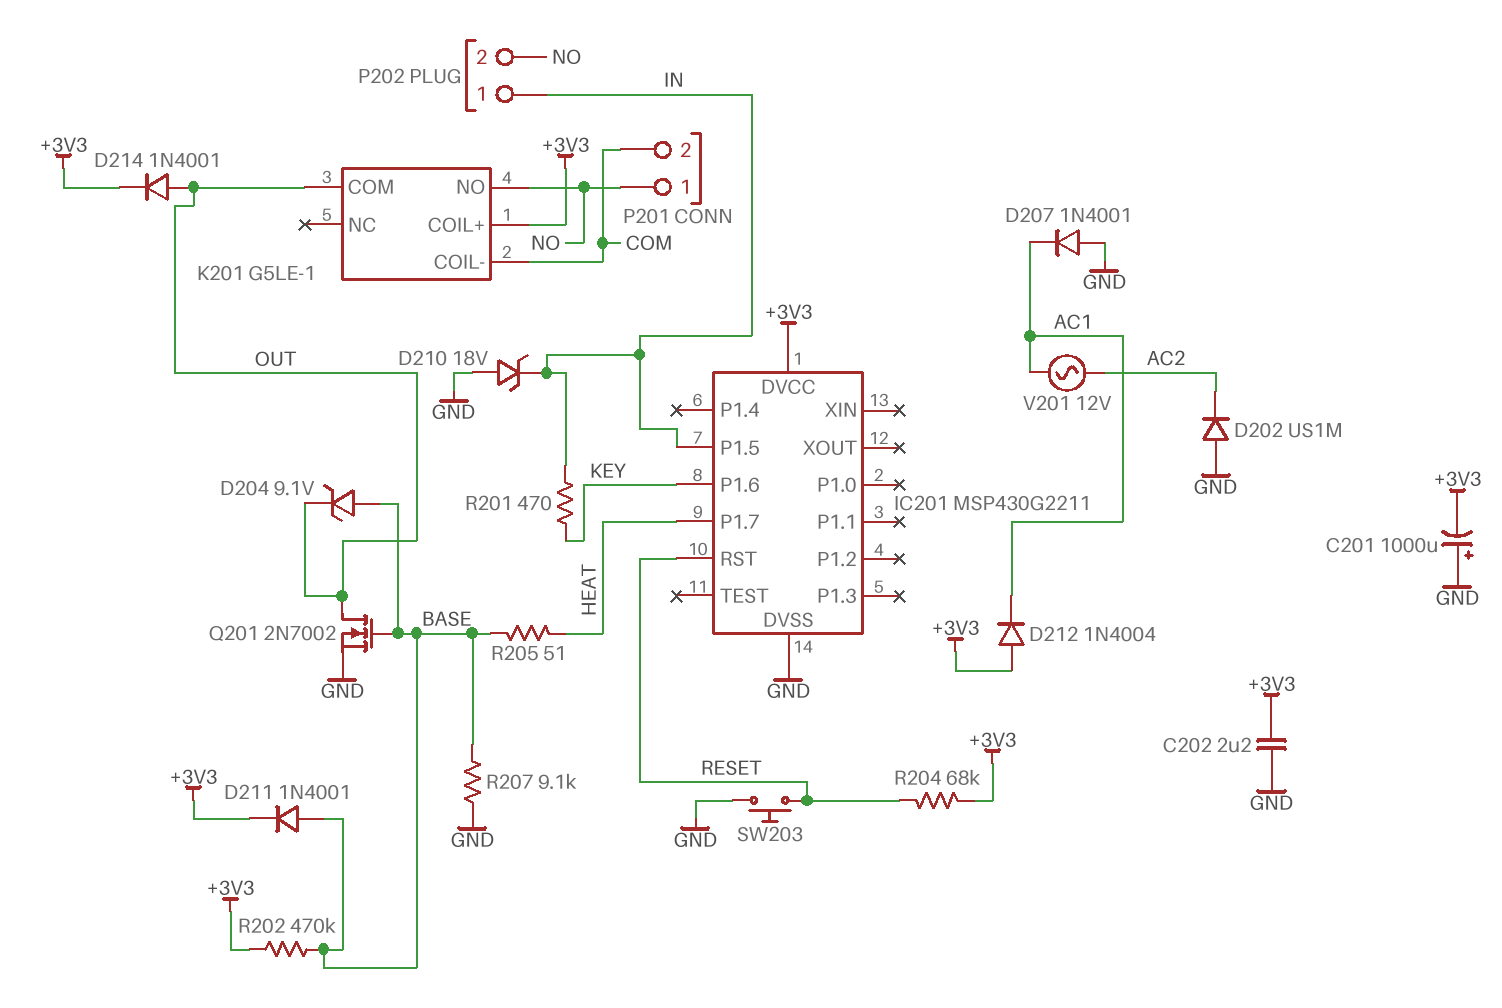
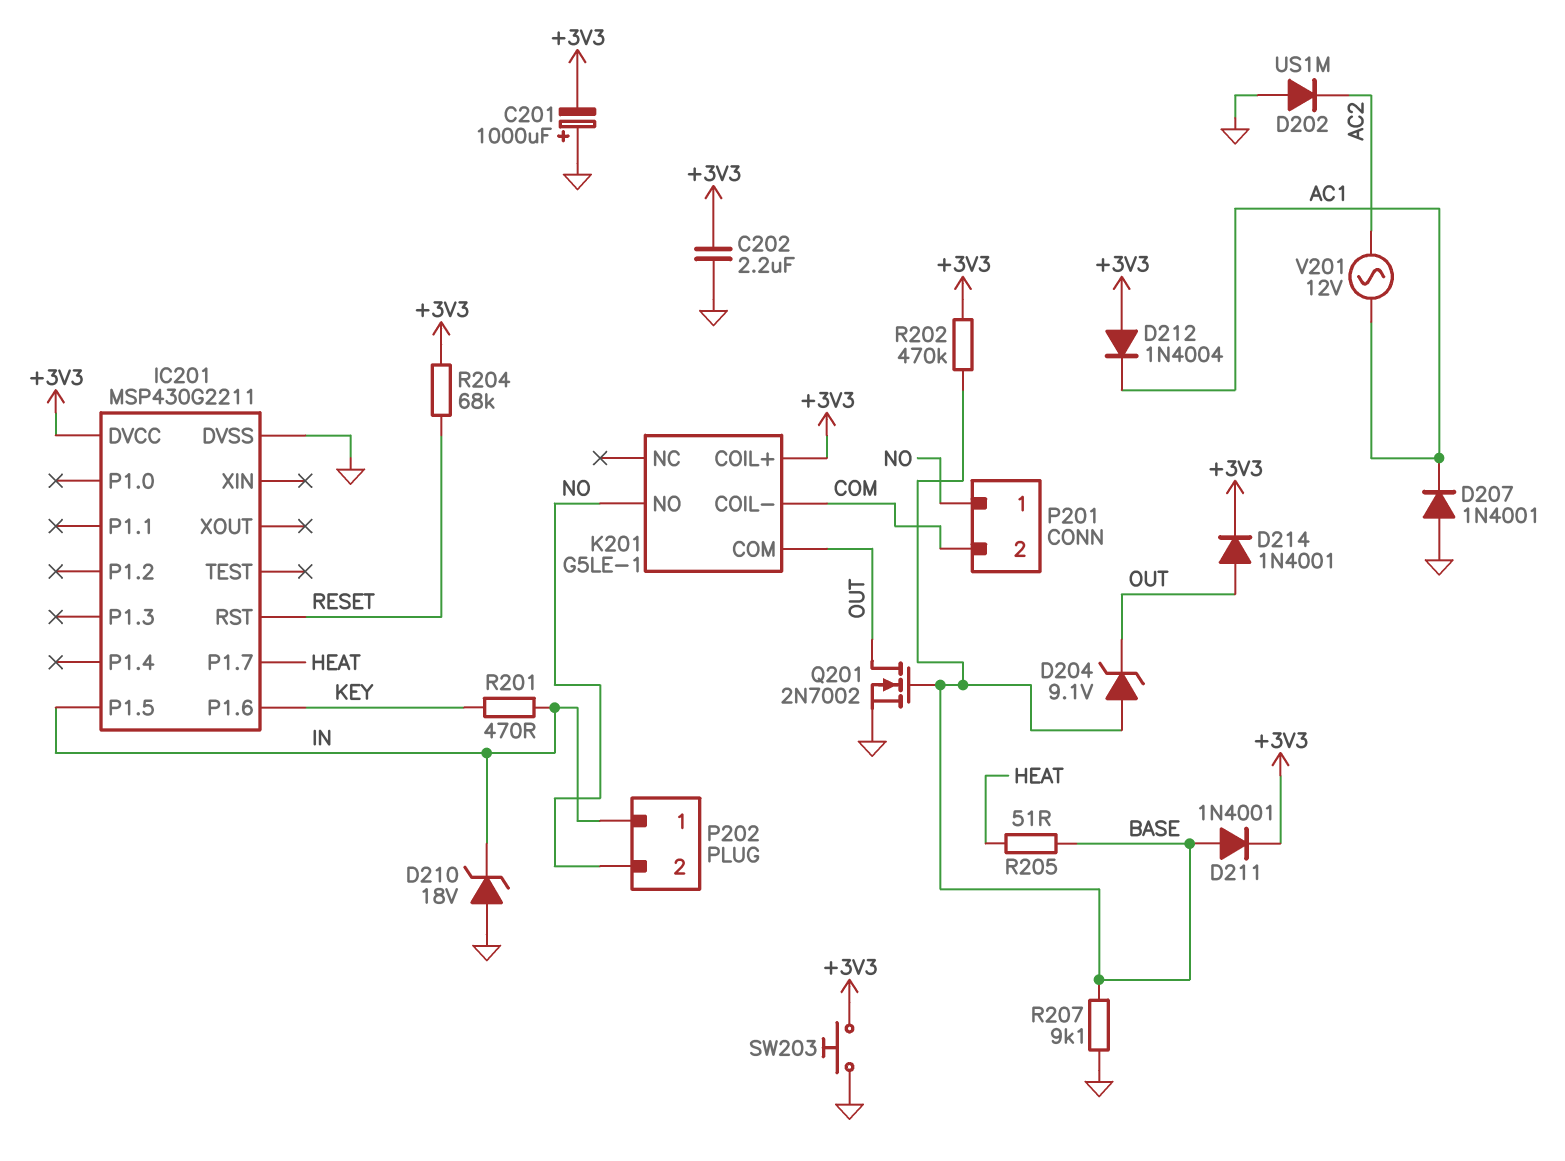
SW203: button (GND, RESET) -> button (+3V3, GND)

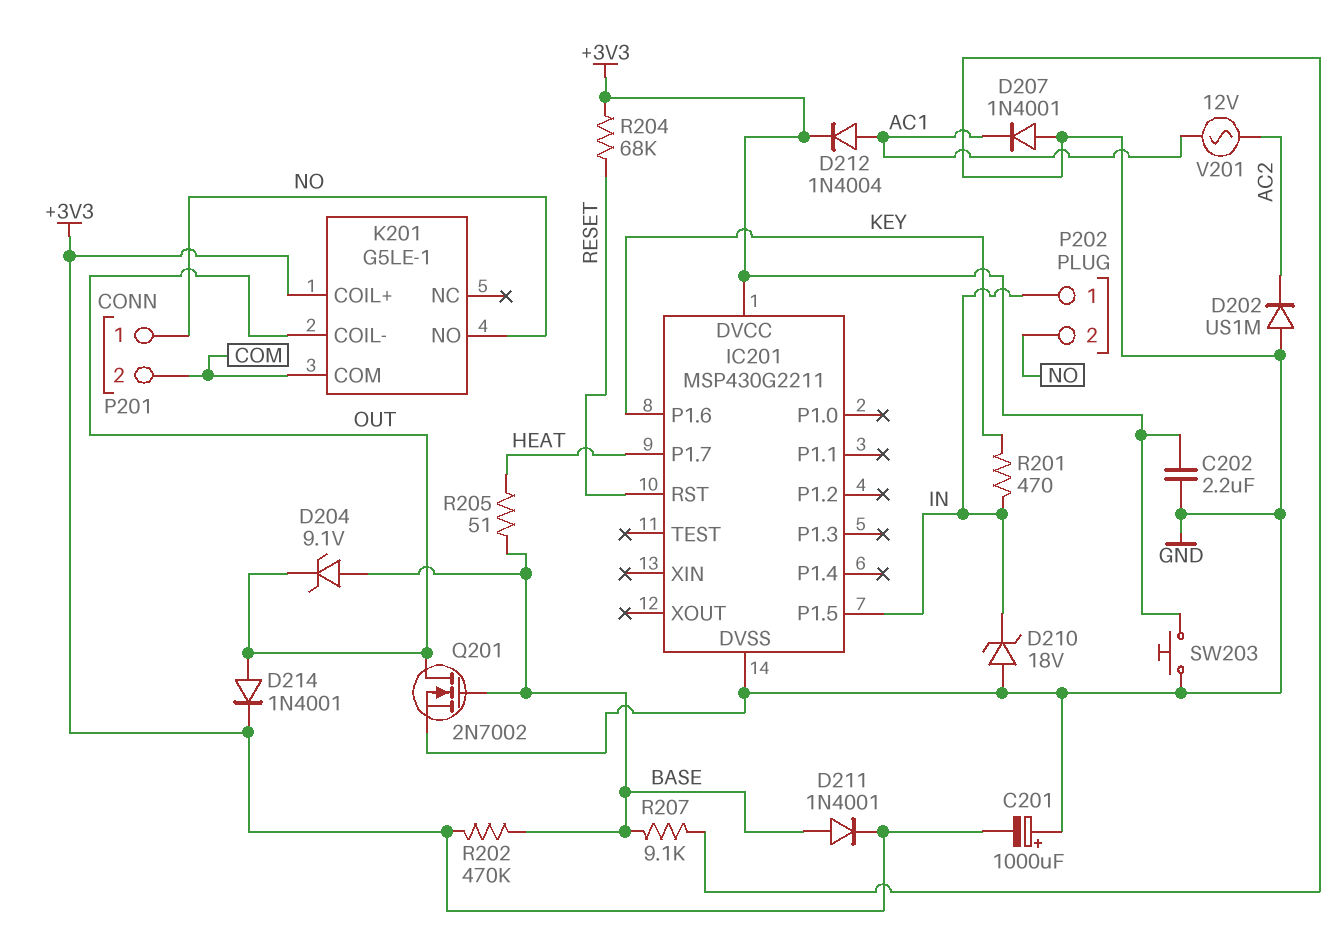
D212: diode 1N4004 (A +3V3, K AC1) -> diode 1N4004 (A AC1, K +3V3)
K201 pin COIL-: COM -> OUT
K201 pin COM: OUT -> COM

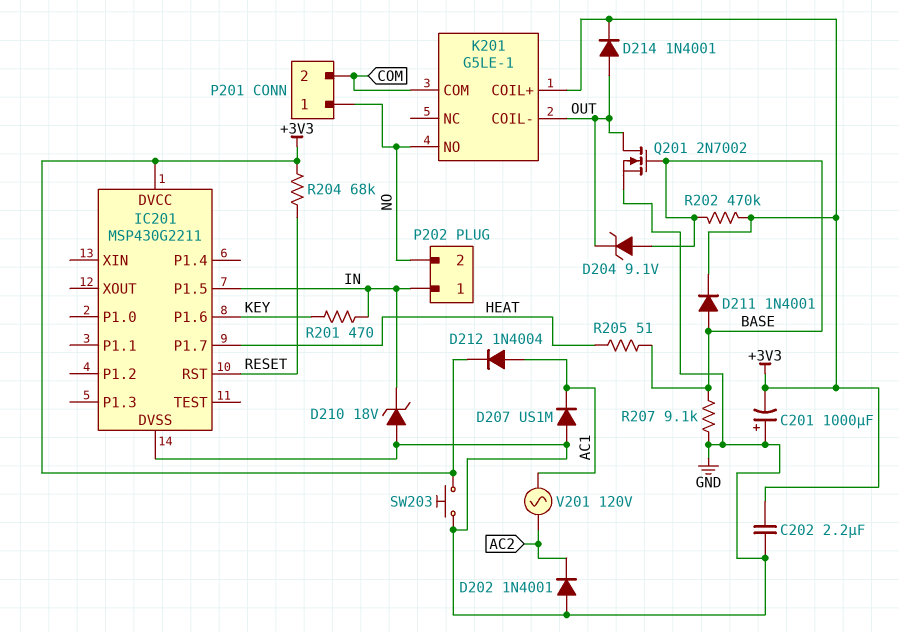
D202: diode US1M (A GND, K AC2) -> diode 1N4001 (A GND, K AC2)
D207: diode 1N4001 (A GND, K AC1) -> diode US1M (A GND, K AC1)
V201: AC 12V (AC1, AC2) -> AC 120V (AC1, AC2)

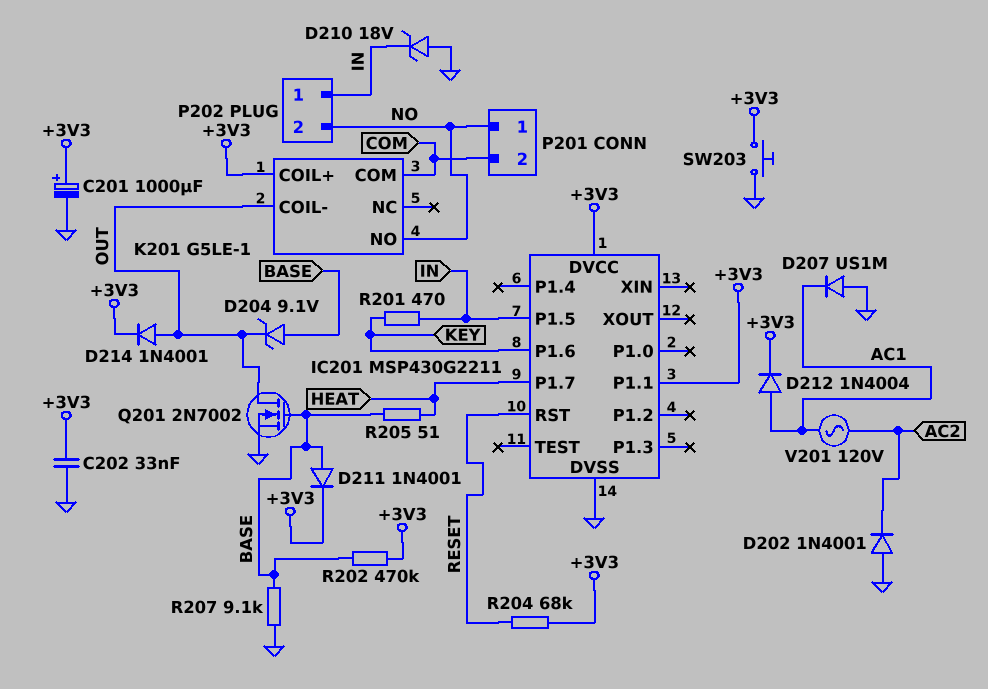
C201: 1000uF (plus GND, minus +3V3) -> 1000uF (plus +3V3, minus GND)
C202: 2.2uF (+3V3, GND) -> 33nF (+3V3, GND)
IC201 pin P1.1: none -> +3V3

